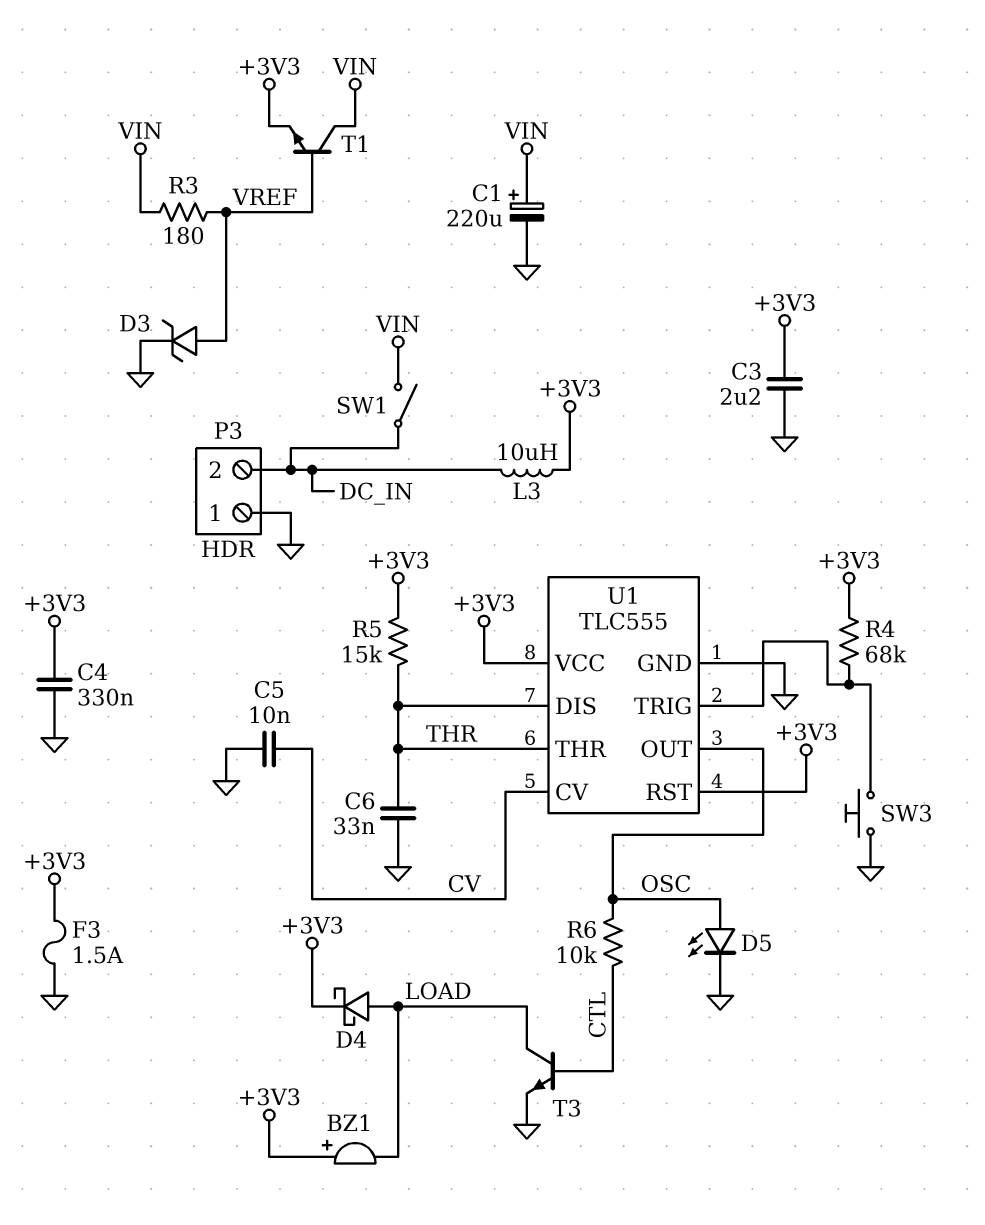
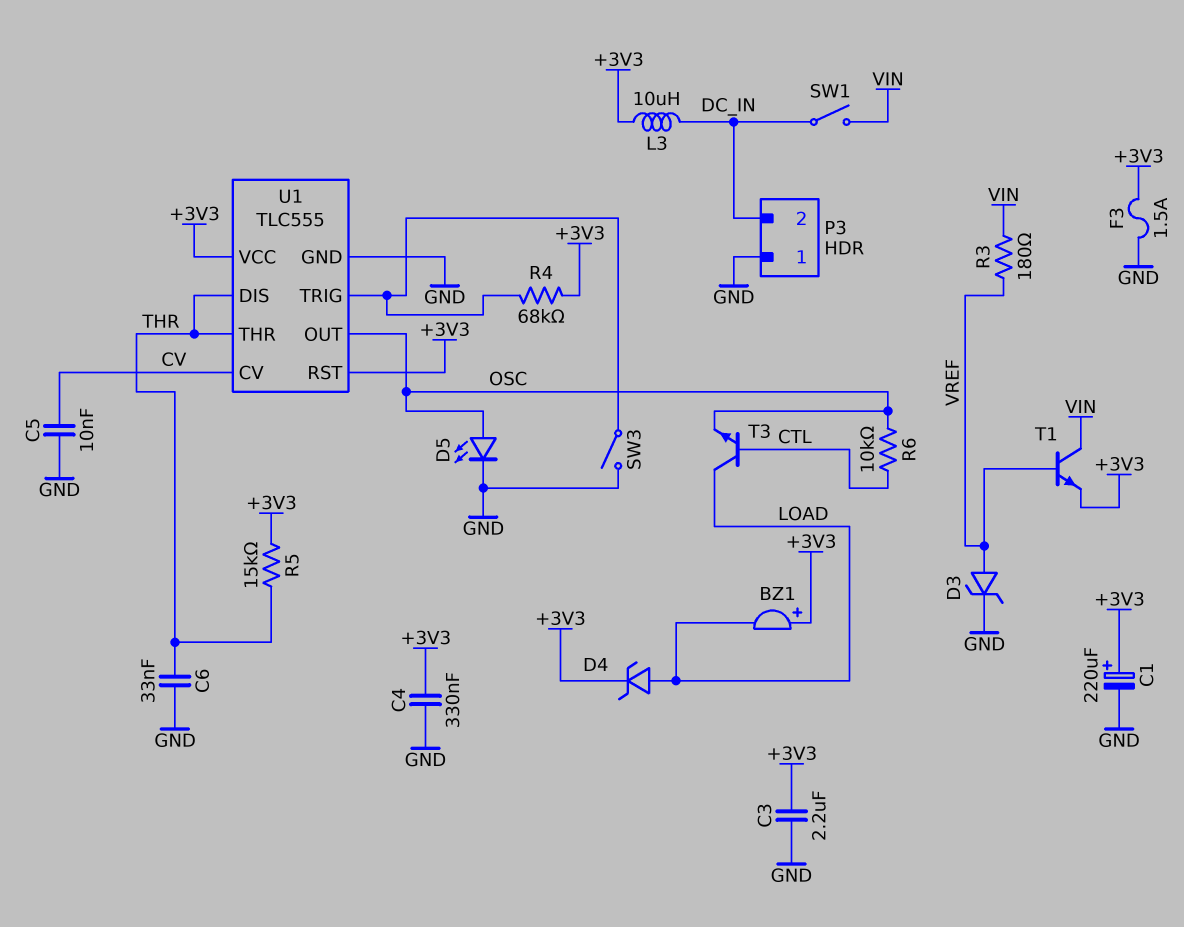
C1: 220uF (plus VIN, minus GND) -> 220uF (plus +3V3, minus GND)
D4: schottky (A LOAD, K +3V3) -> zener (A LOAD, K +3V3)
SW3: button (GND, U1/TRIG) -> switch (GND, U1/TRIG)
T3: NPN (B CTL, C LOAD, E GND) -> NPN (B CTL, C LOAD, E OSC)

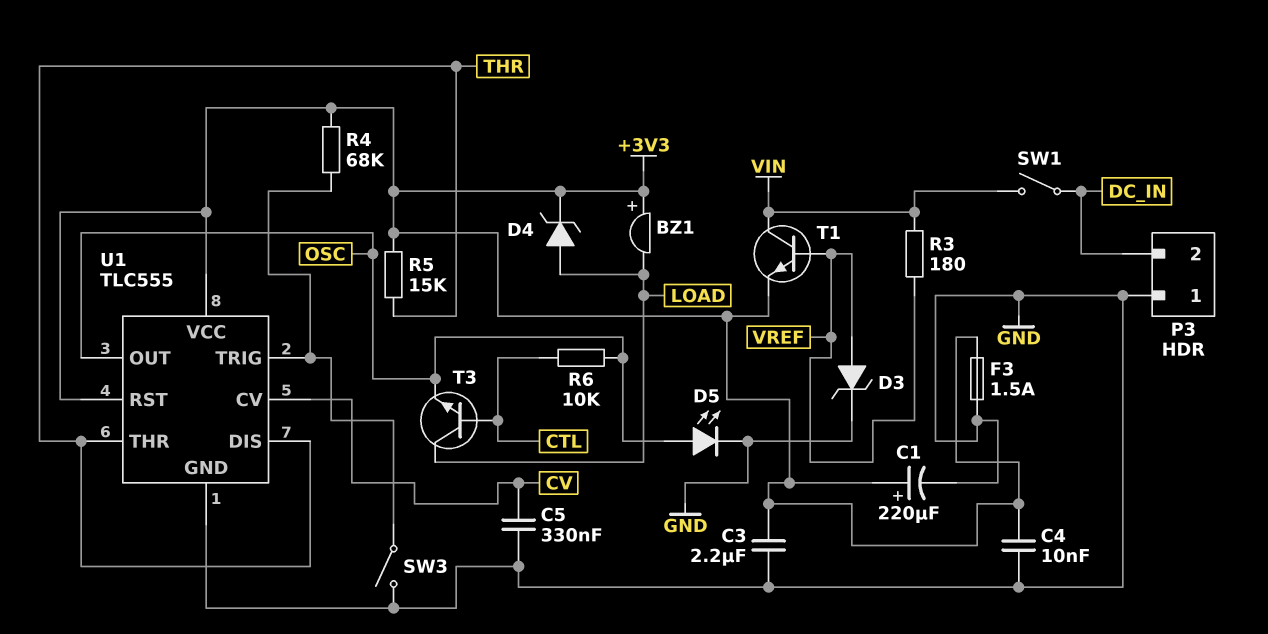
C4: 330nF (+3V3, GND) -> 10nF (+3V3, GND)
C5: 10nF (CV, GND) -> 330nF (CV, GND)
C6: 33nF (GND, THR) -> none
L3: 10uH (+3V3, DC_IN) -> none

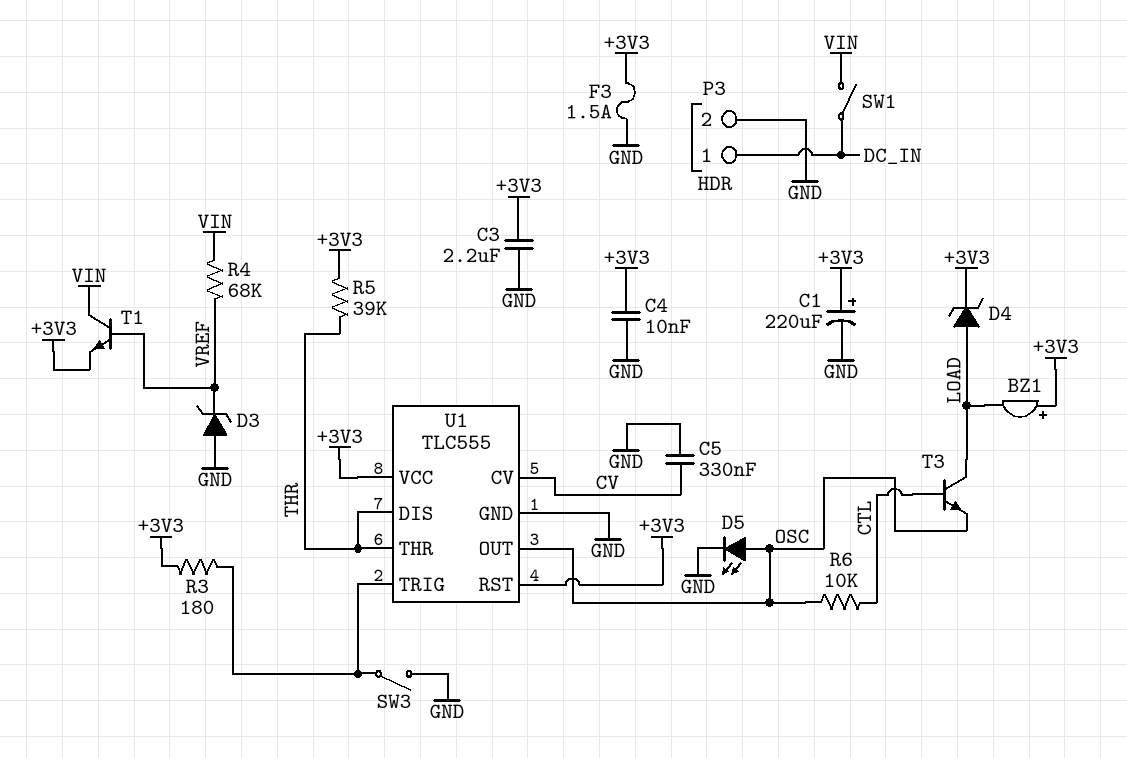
D3: zener (A VREF, K GND) -> zener (A GND, K VREF)
P3 pin 1: GND -> DC_IN
P3 pin 2: DC_IN -> GND
R3: 180 (VIN, VREF) -> 180 (+3V3, U1/TRIG)
R4: 68k (+3V3, U1/TRIG) -> 68k (VIN, VREF)
R5: 15k (+3V3, THR) -> 39k (+3V3, THR)

